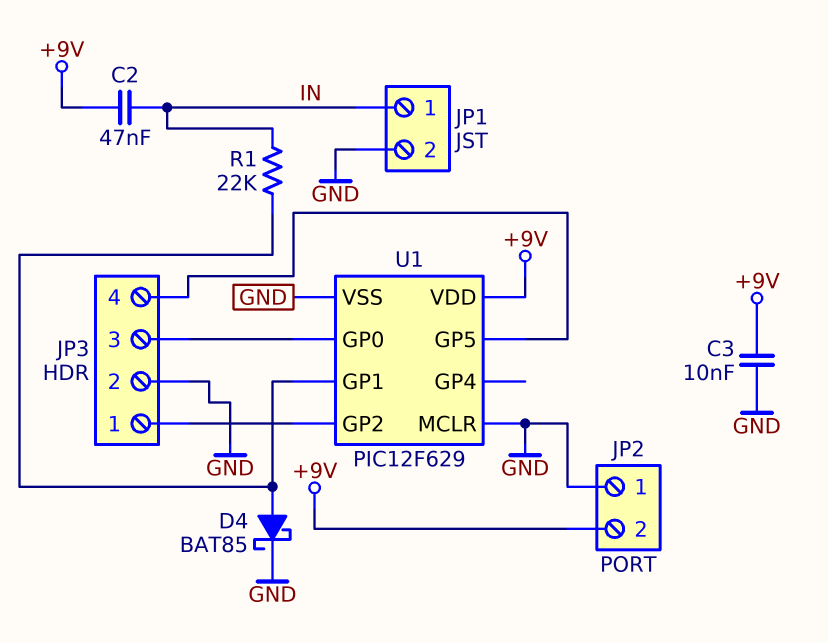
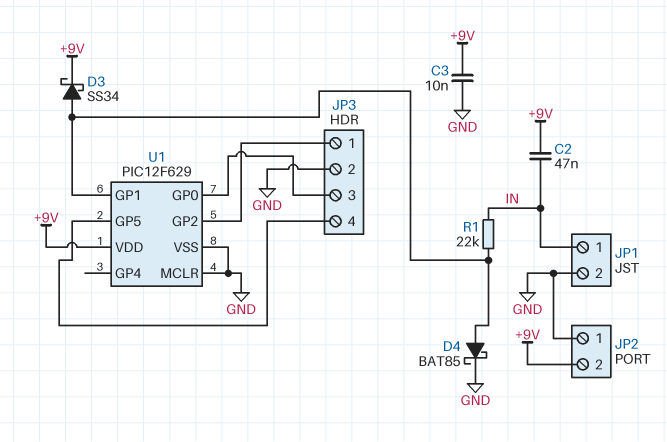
D3: none -> schottky SS34 (A U1/GP1, K +9V)

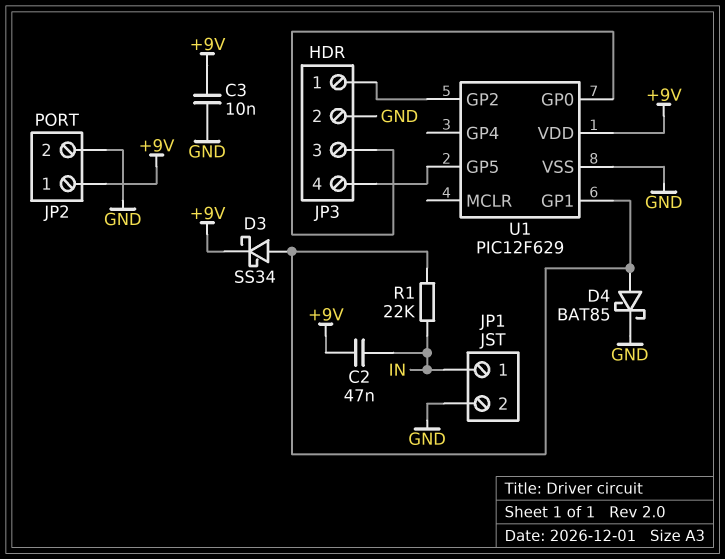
JP2 pin 1: GND -> +9V
JP2 pin 2: +9V -> GND
U1 pin MCLR: GND -> none

